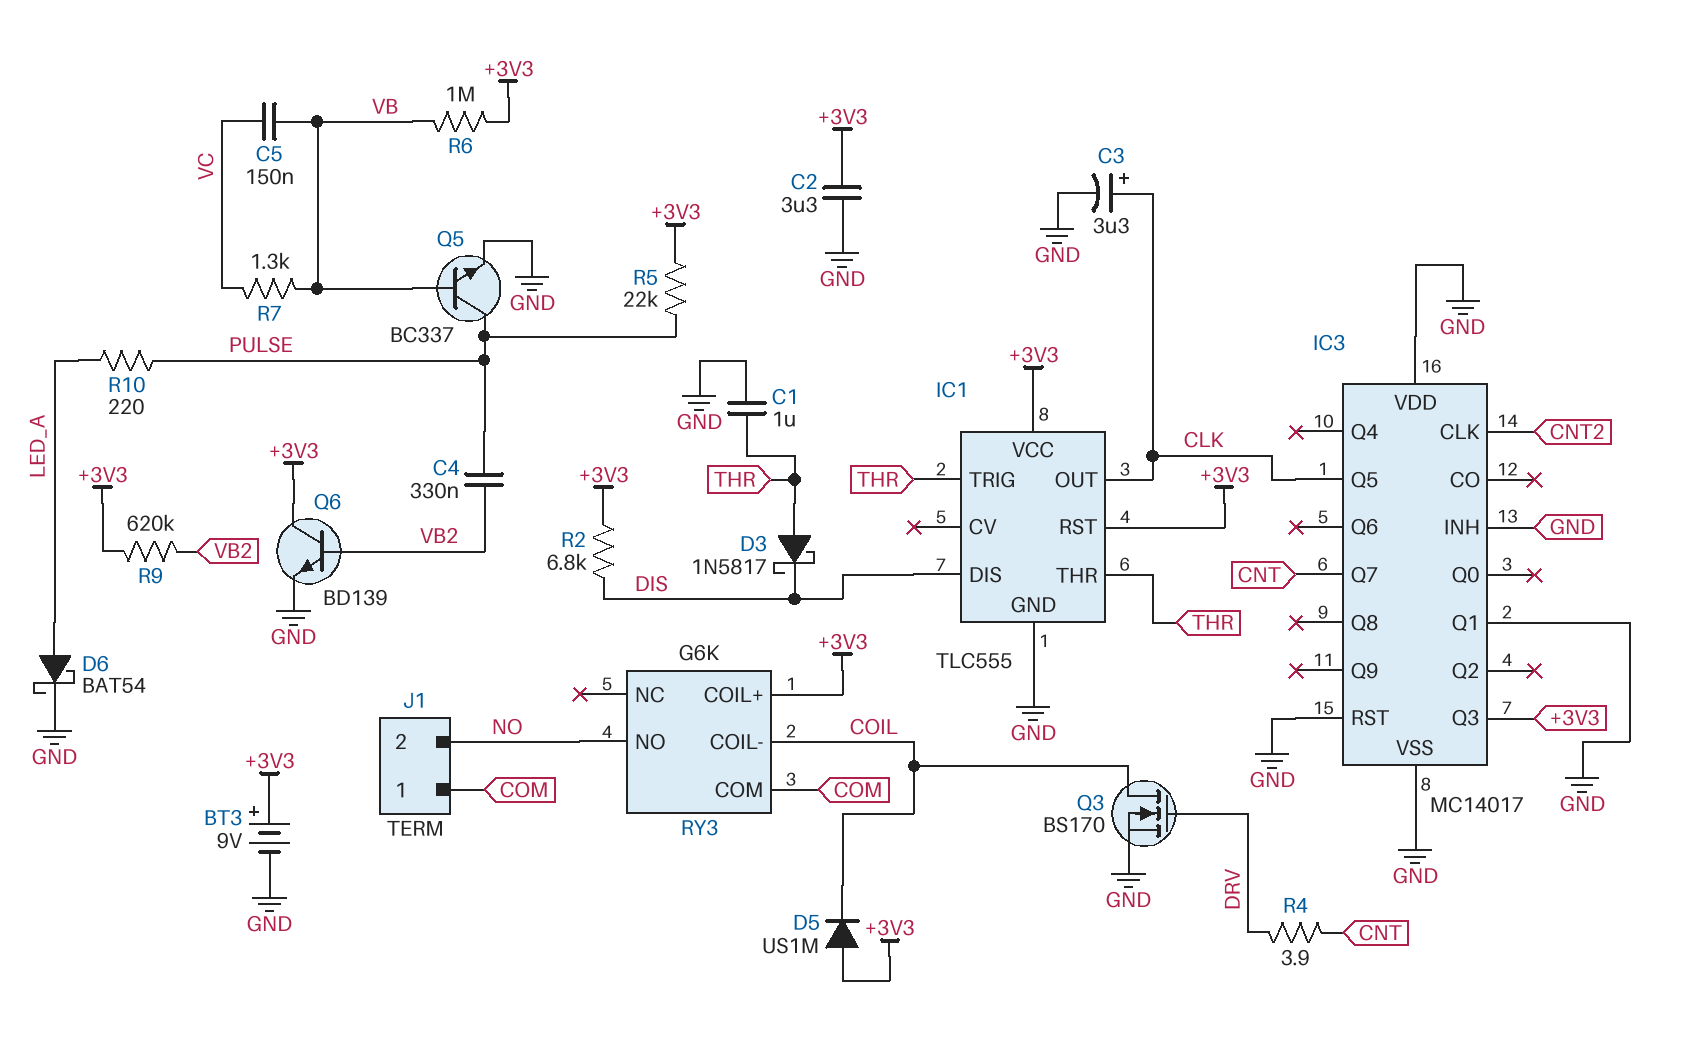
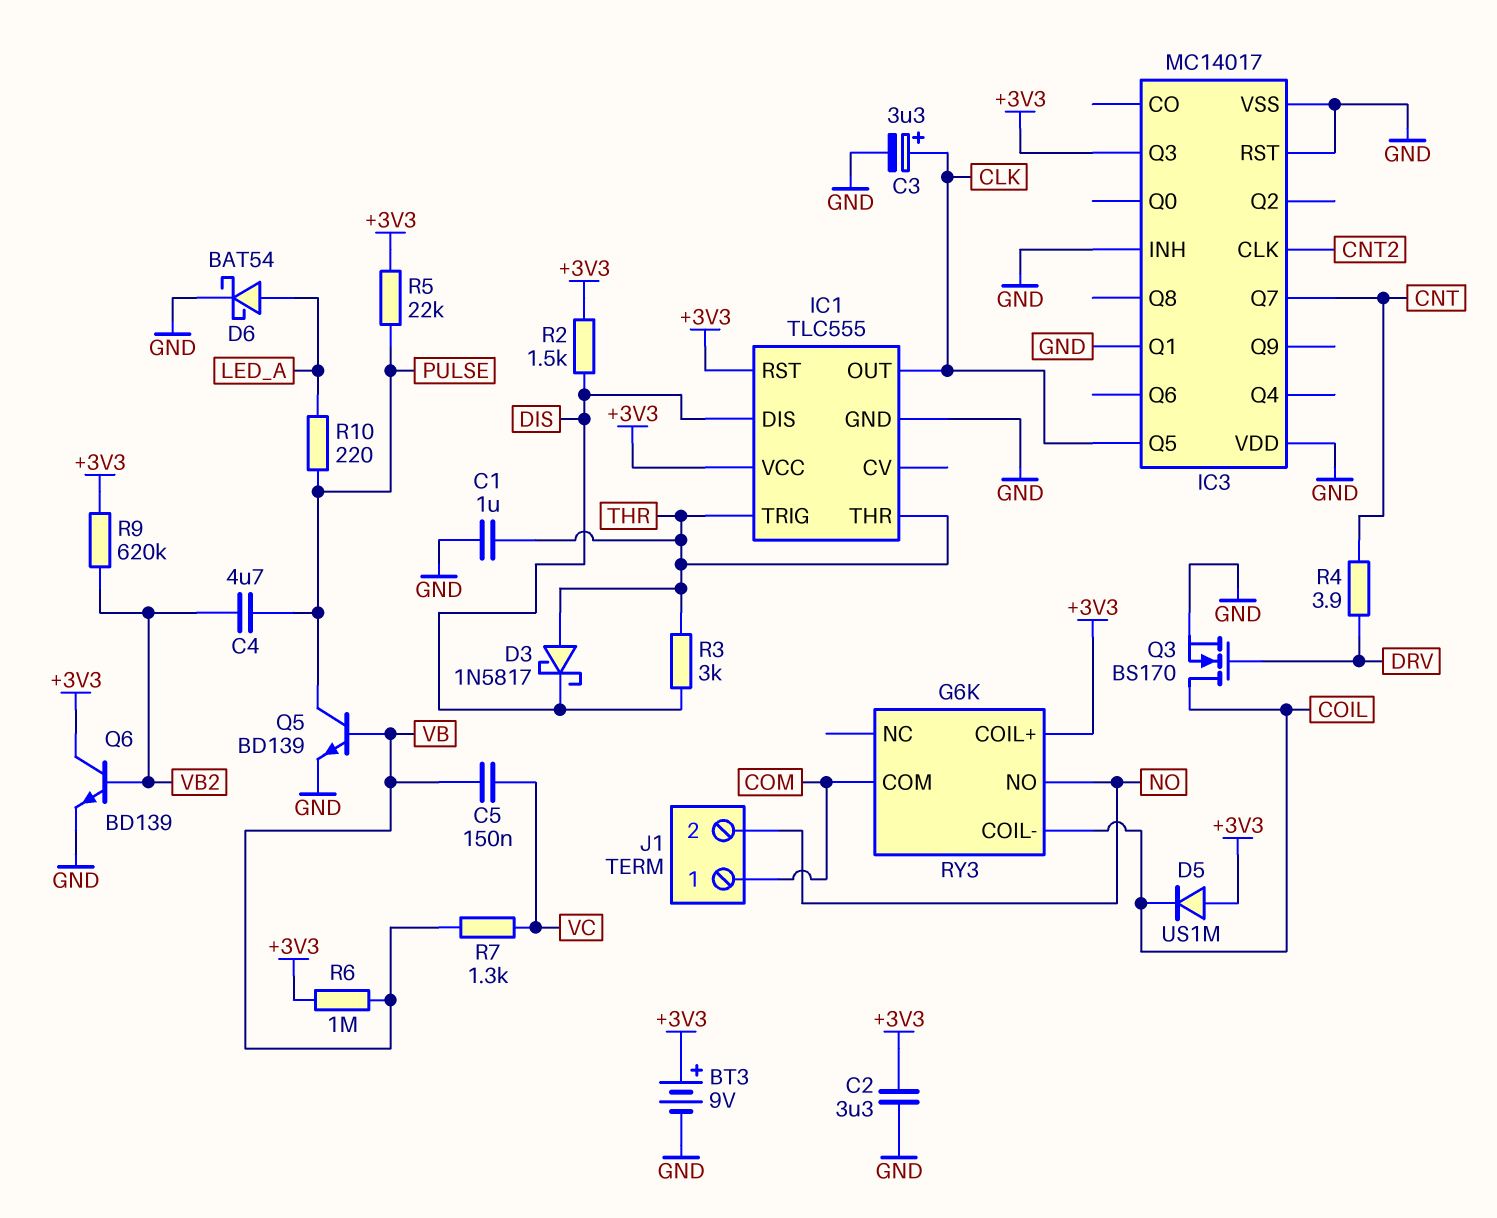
C4: 330nF (PULSE, VB2) -> 4.7uF (PULSE, VB2)
Q5: NPN BC337 (B VB, C PULSE, E GND) -> NPN BD139 (B VB, C PULSE, E GND)
R2: 6.8k (+3V3, DIS) -> 1.5k (+3V3, DIS)
R3: none -> 3k (DIS, THR)

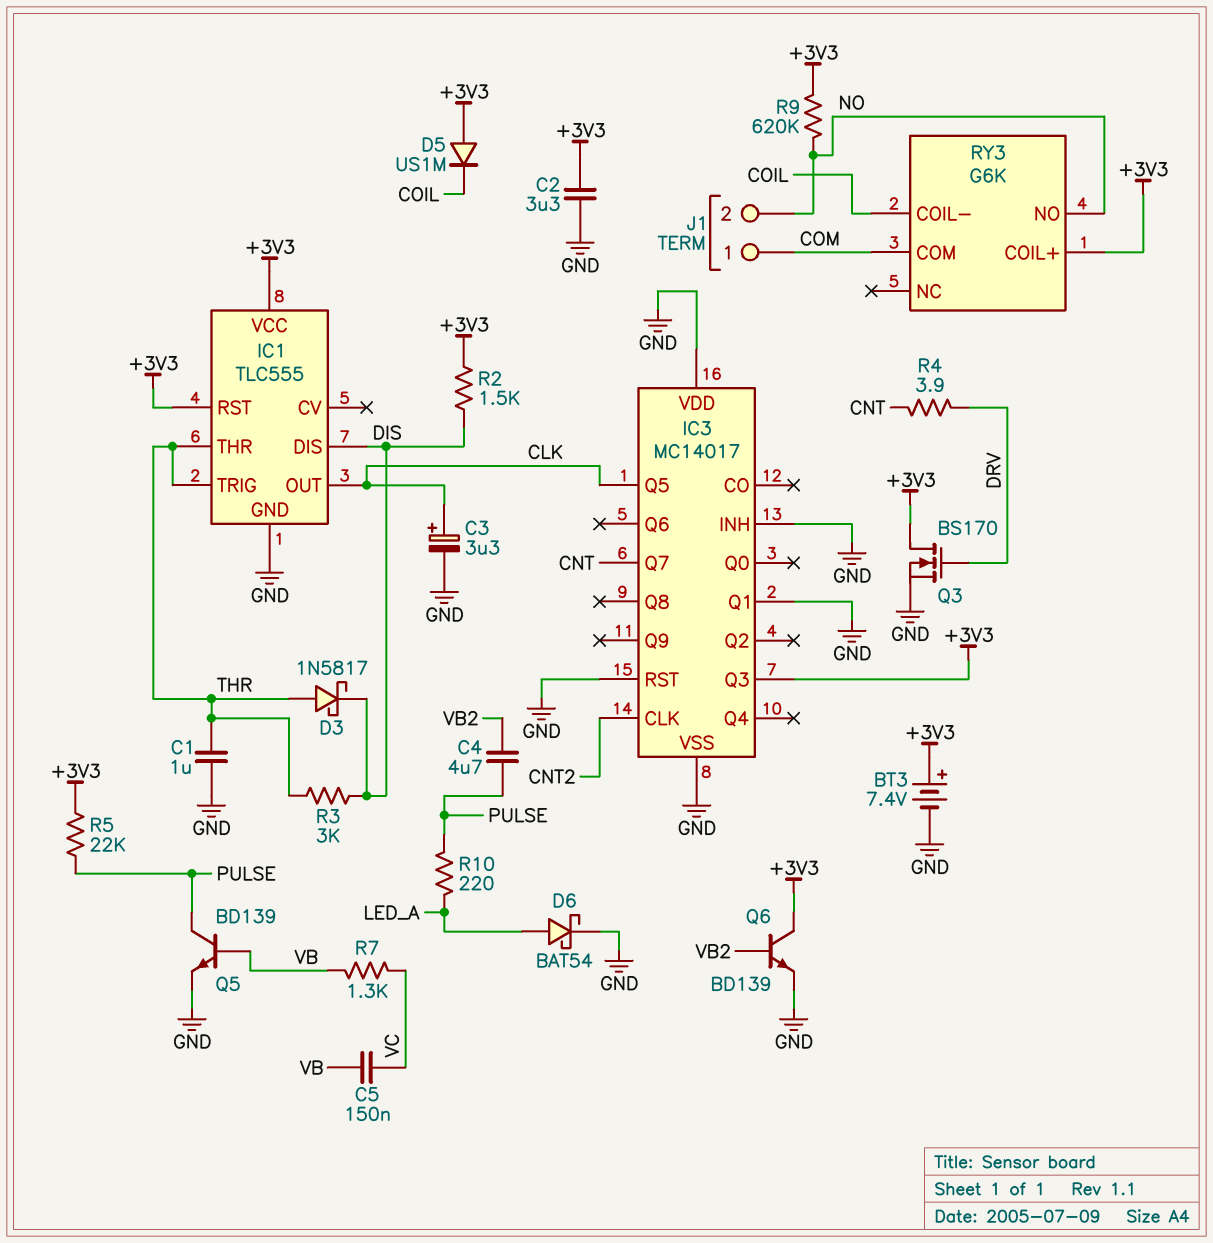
BT3: 9V (plus +3V3, minus GND) -> 7.4V (plus +3V3, minus GND)
Q3: NMOS BS170 (G DRV, D COIL, S GND) -> NMOS BS170 (G DRV, D +3V3, S GND)
R6: 1M (+3V3, VB) -> none
R9: 620k (+3V3, VB2) -> 620k (+3V3, NO)

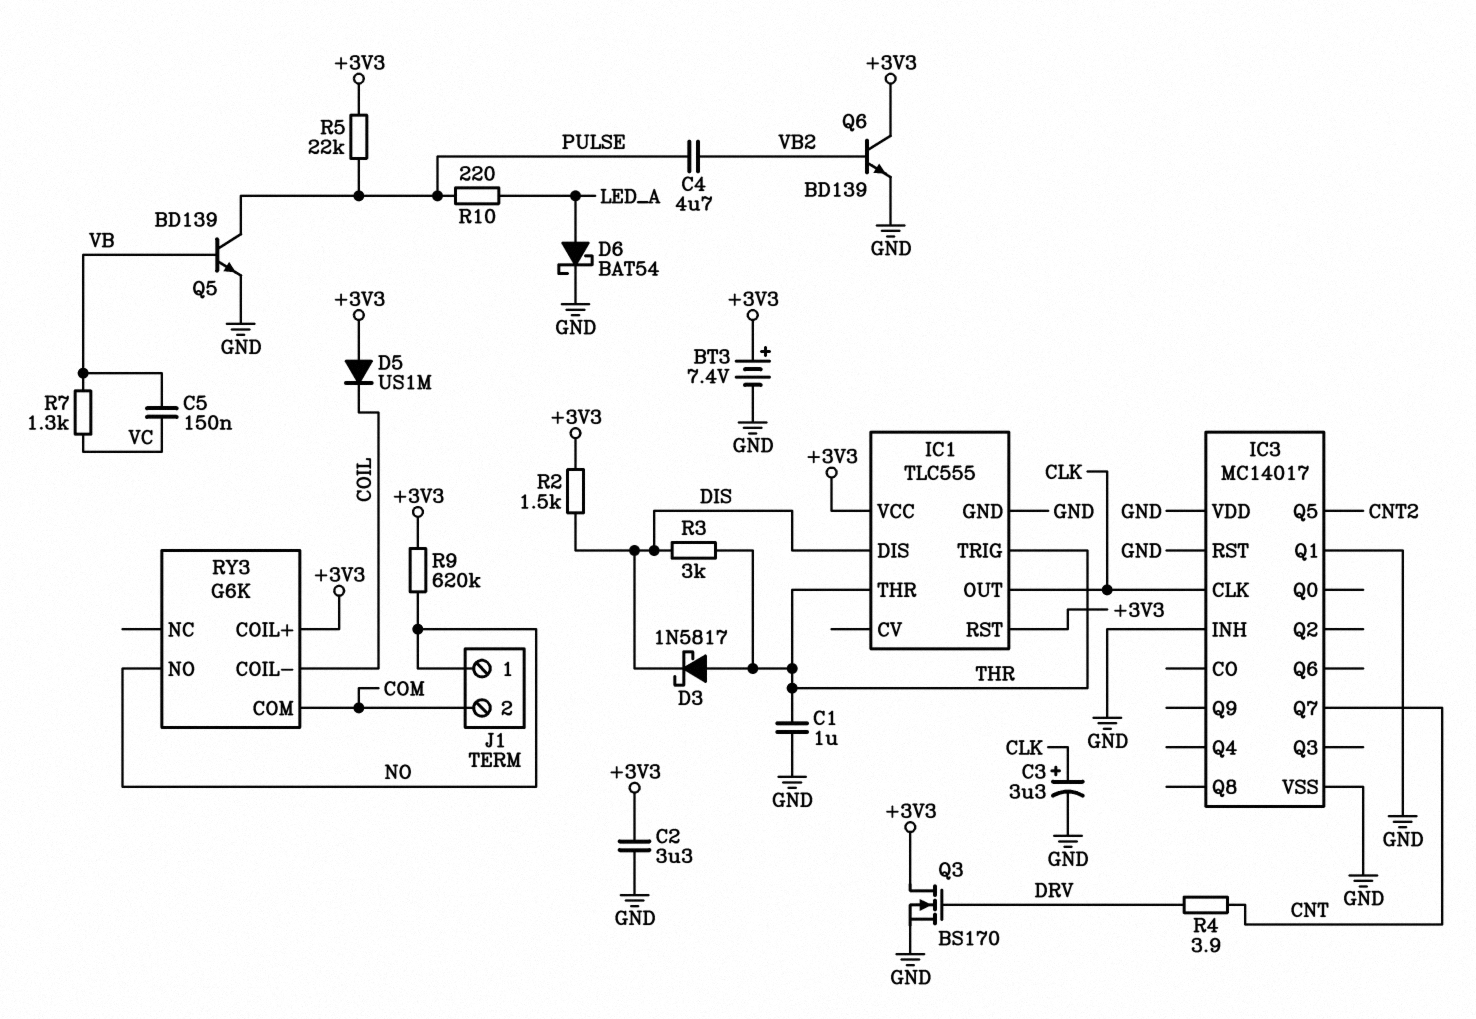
IC3 pin CLK: CNT2 -> CLK
IC3 pin Q3: +3V3 -> none
IC3 pin Q5: CLK -> CNT2
J1 pin 1: COM -> NO
J1 pin 2: NO -> COM

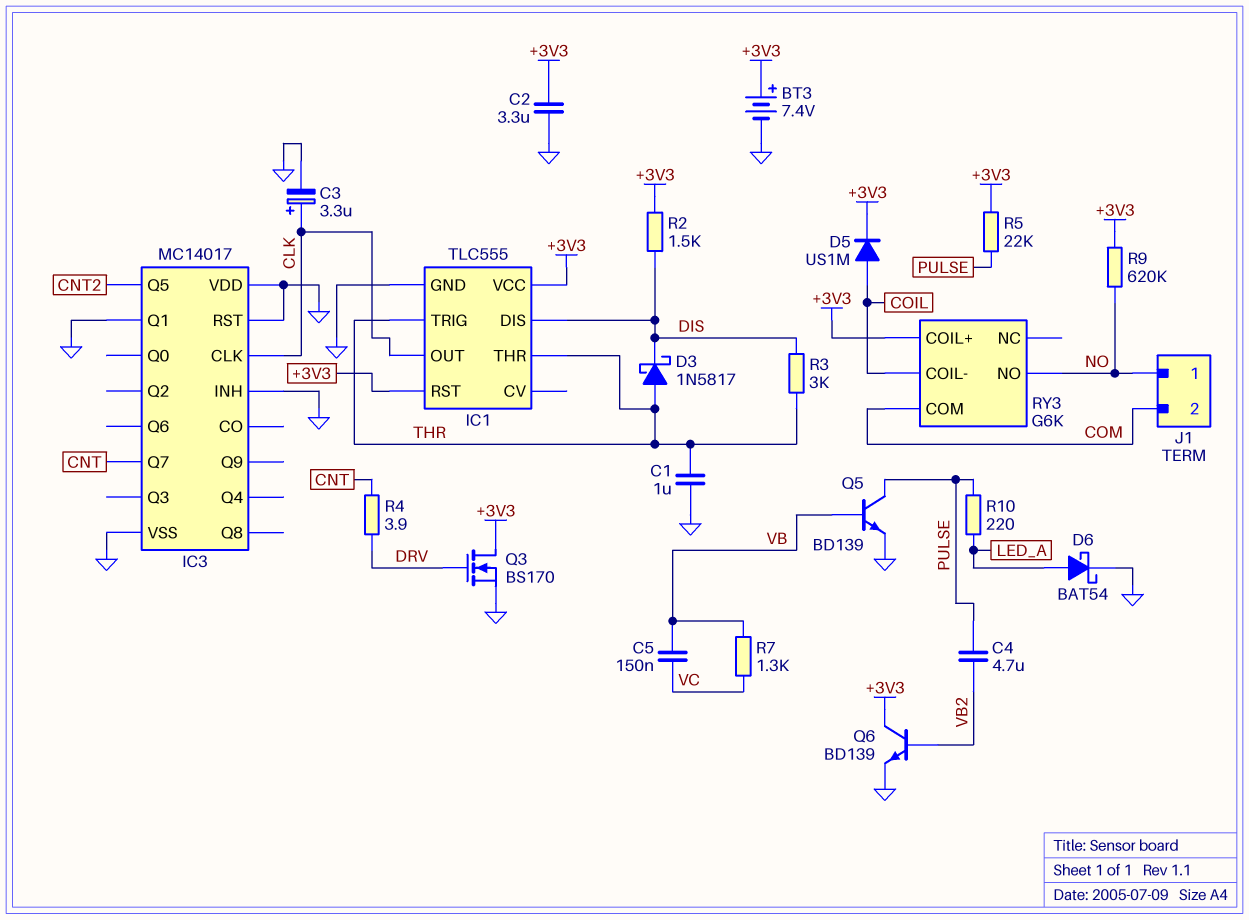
D5: diode US1M (A +3V3, K COIL) -> diode US1M (A COIL, K +3V3)

